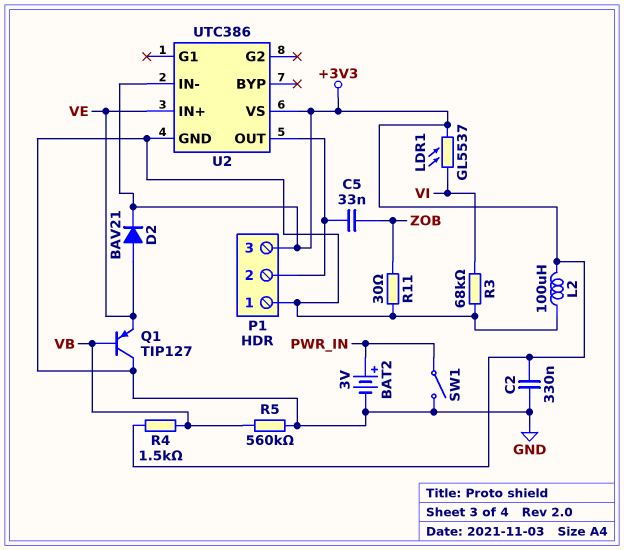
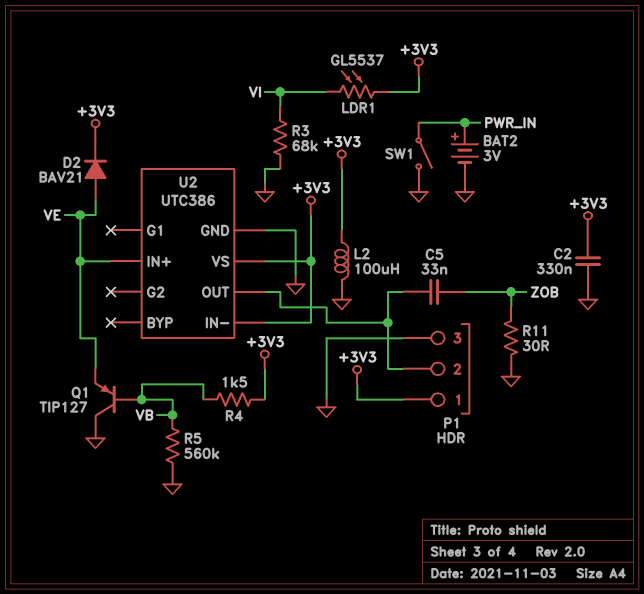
P1 pin 1: GND -> +3V3
P1 pin 3: +3V3 -> GND

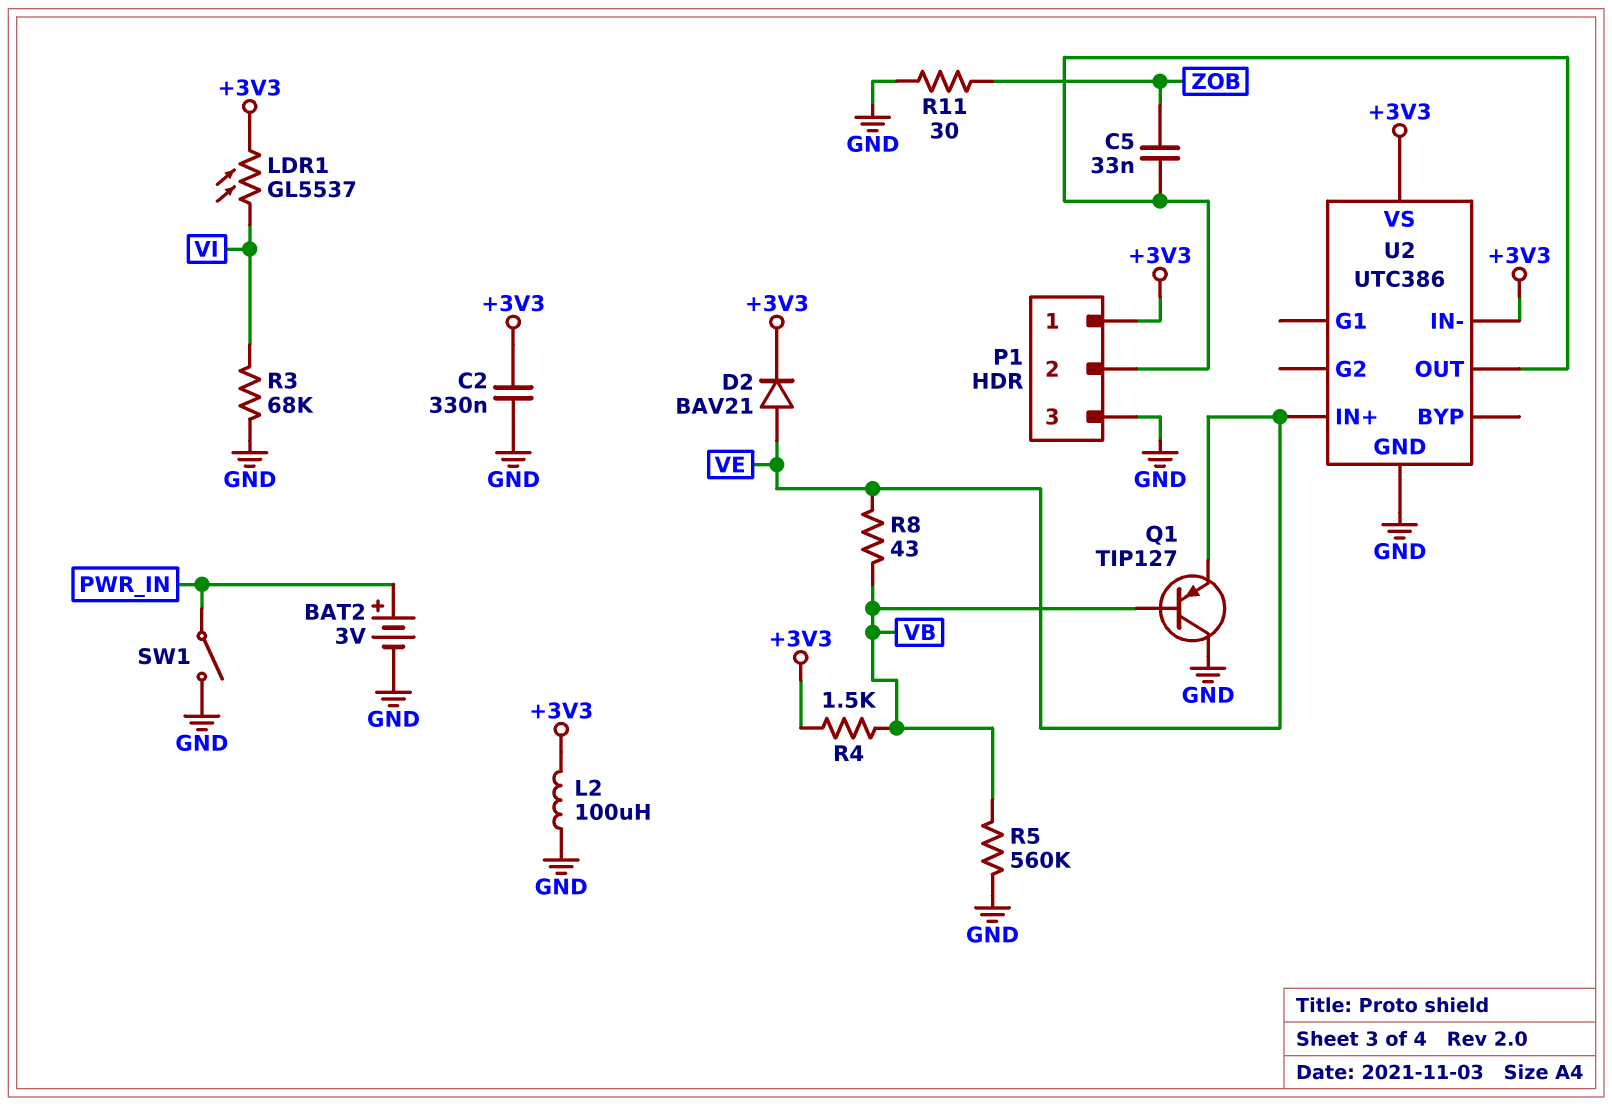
R8: none -> 43 (VB, VE)

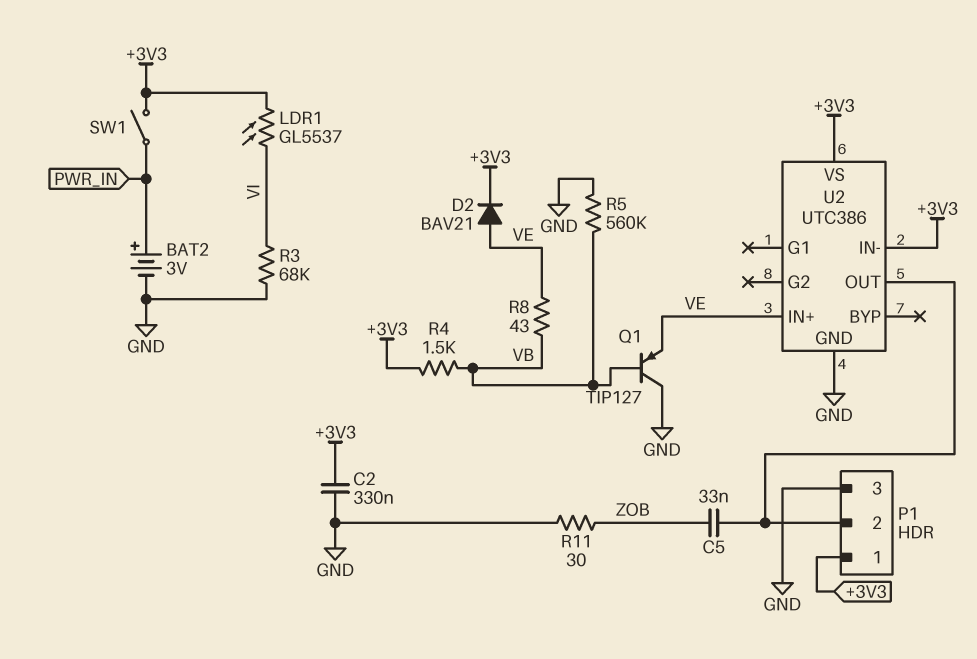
L2: 100uH (+3V3, GND) -> none
SW1: switch (GND, PWR_IN) -> switch (+3V3, PWR_IN)

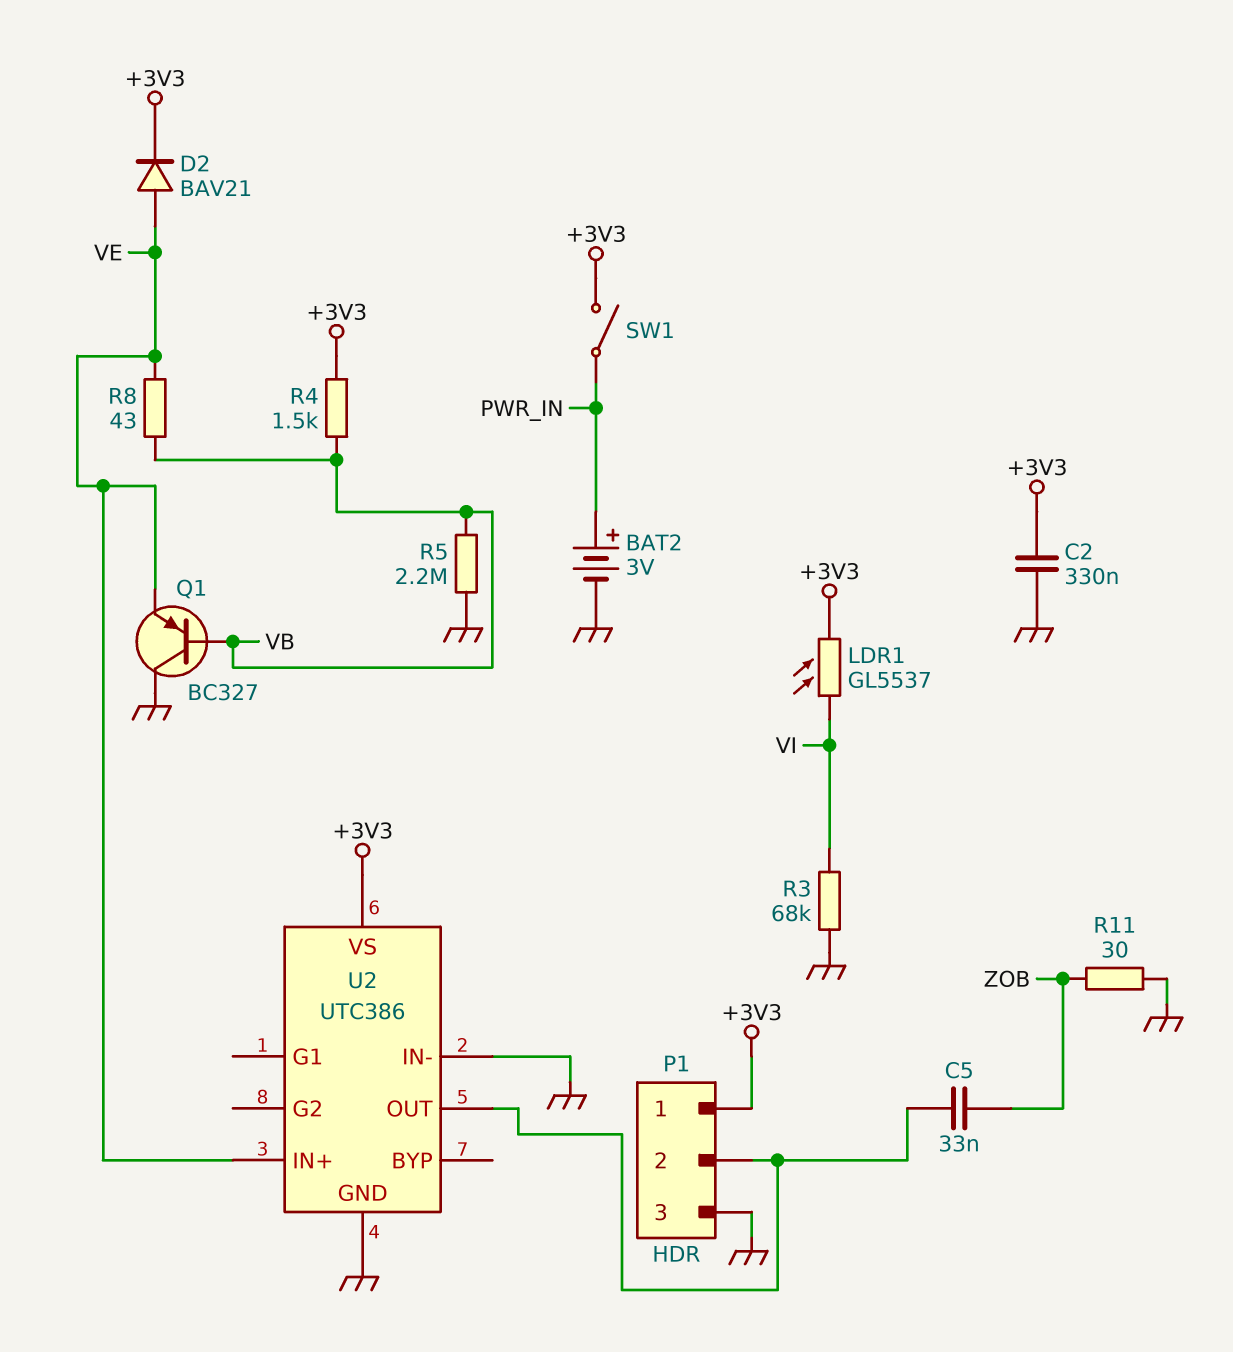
Q1: PNP TIP127 (B VB, C GND, E VE) -> PNP BC327 (B VB, C GND, E VE)
R5: 560k (GND, VB) -> 2.2M (GND, VB)
U2 pin IN-: +3V3 -> GND

